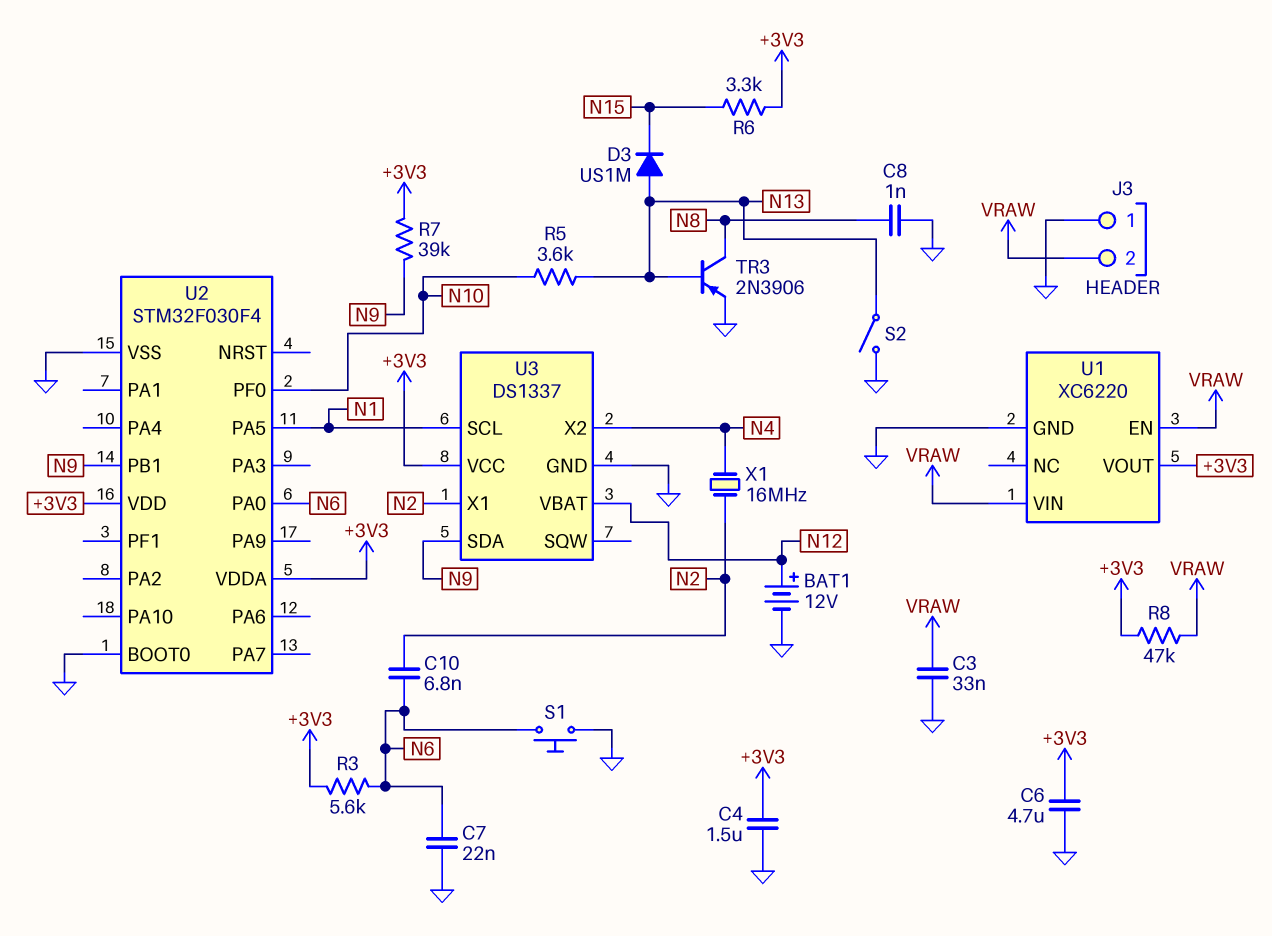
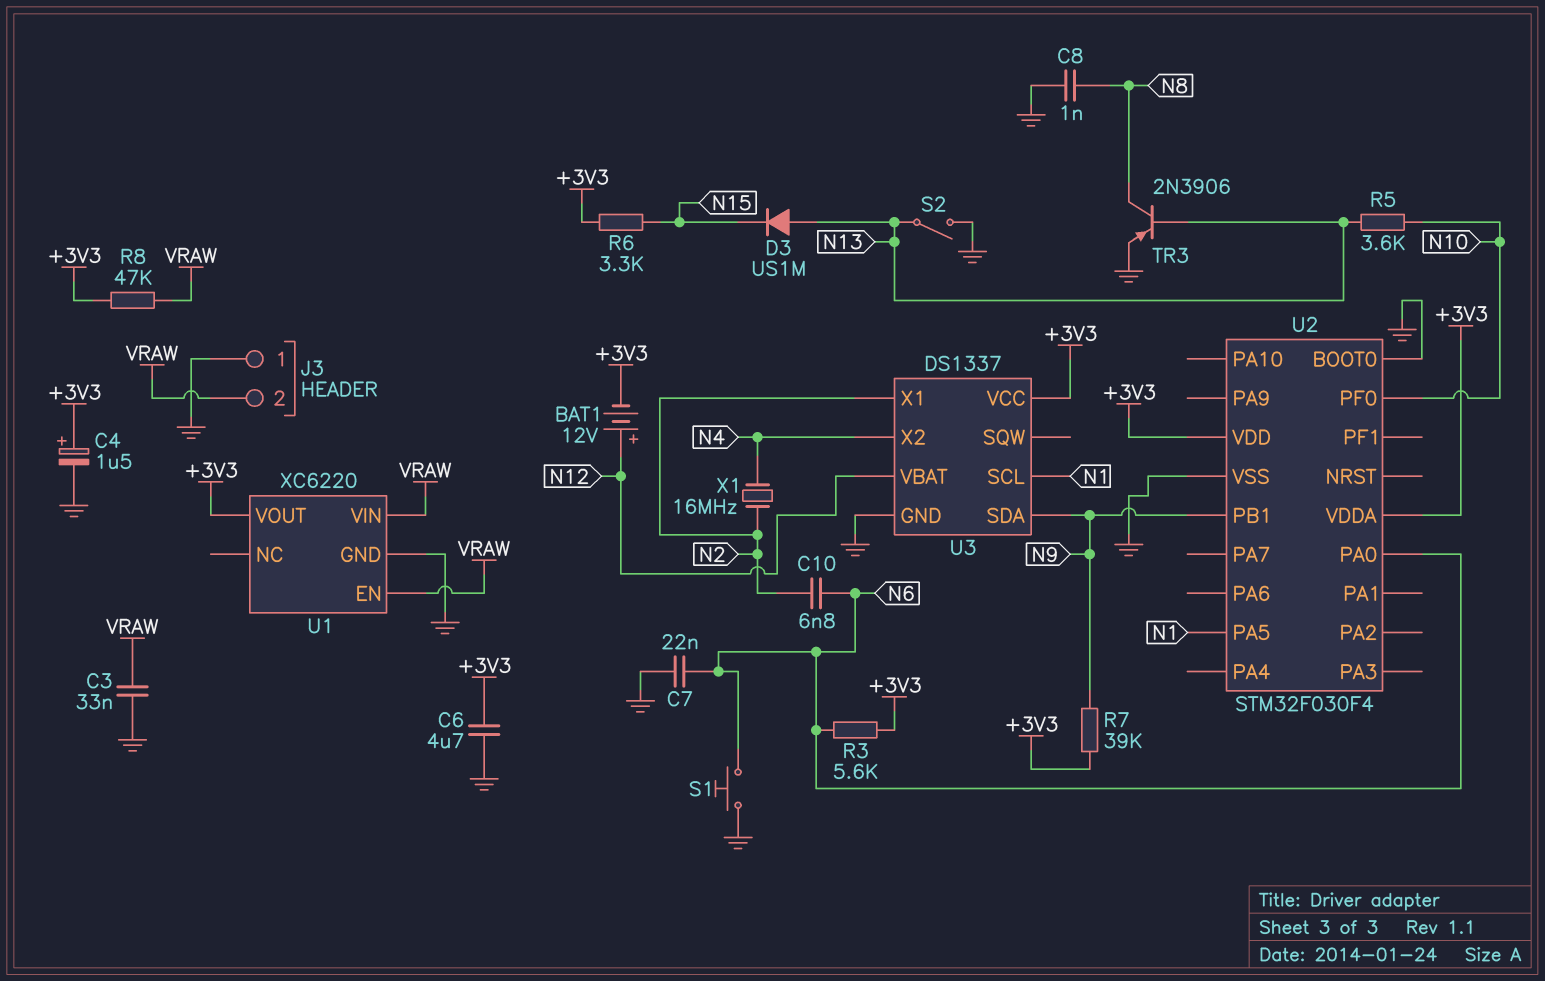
BAT1: 12V (plus N12, minus GND) -> 12V (plus N12, minus +3V3)
C4: 1.5uF (+3V3, GND) -> 1.5uF (plus +3V3, minus GND)

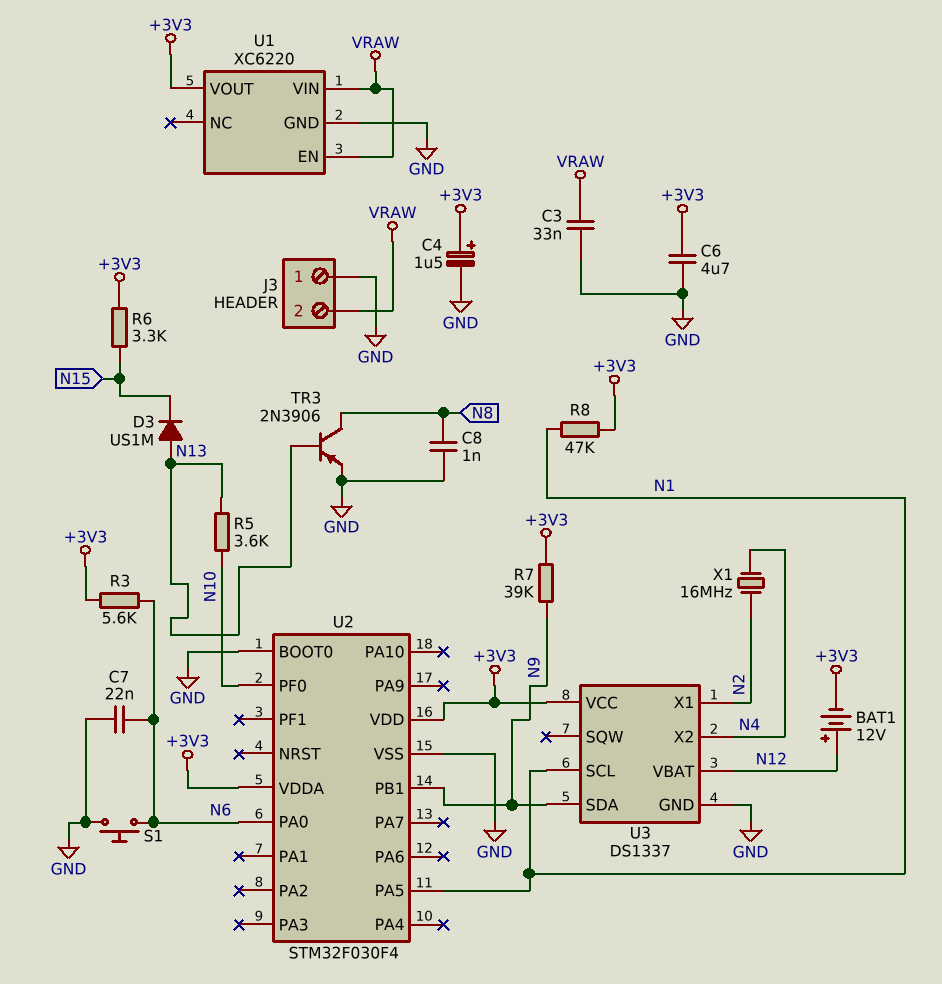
C10: 6.8nF (N2, N6) -> none
R8: 47k (+3V3, VRAW) -> 47k (+3V3, N1)
S2: switch (GND, N13) -> none

